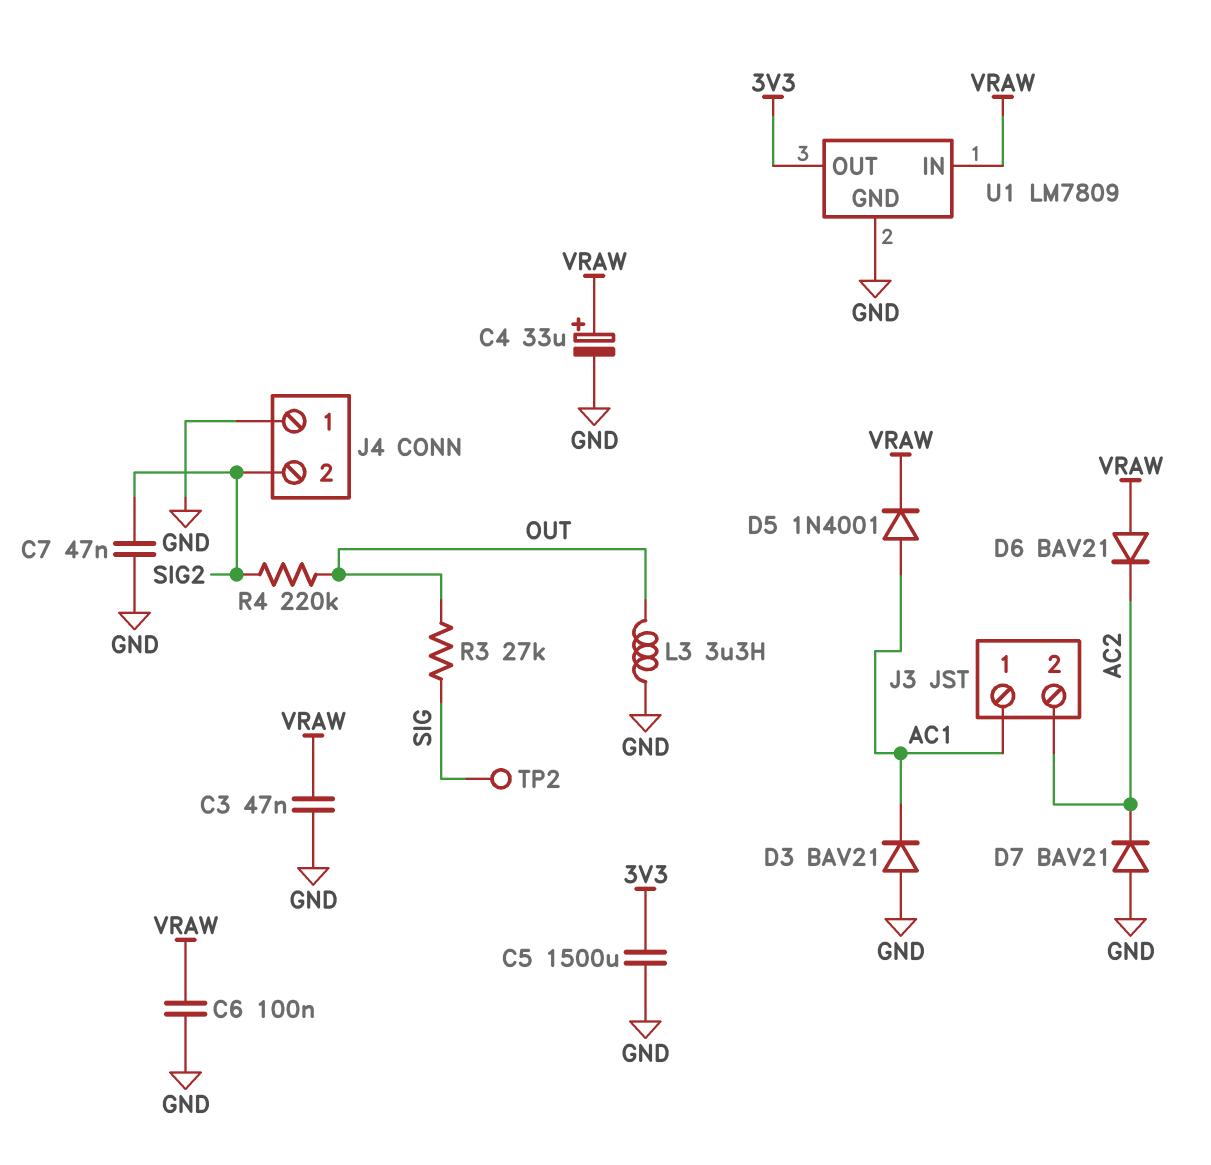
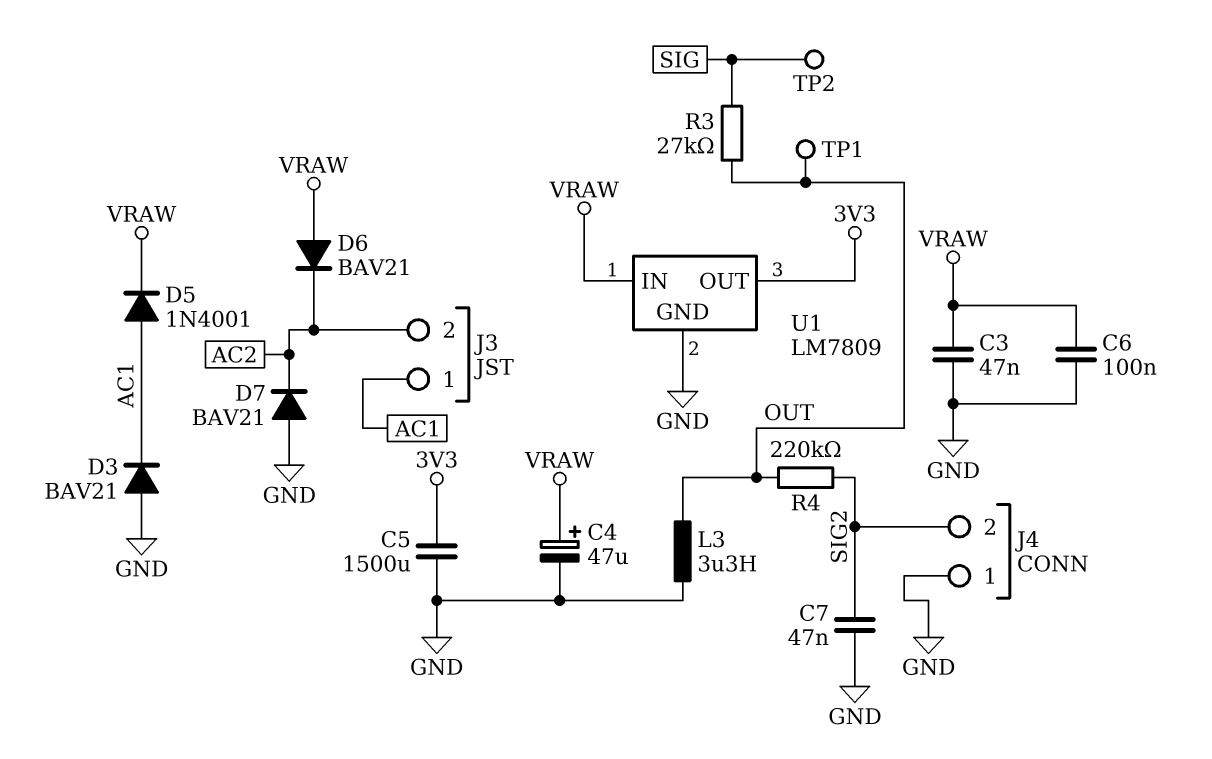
C4: 33uF (plus VRAW, minus GND) -> 47uF (plus VRAW, minus GND)
TP1: none -> test point (OUT)

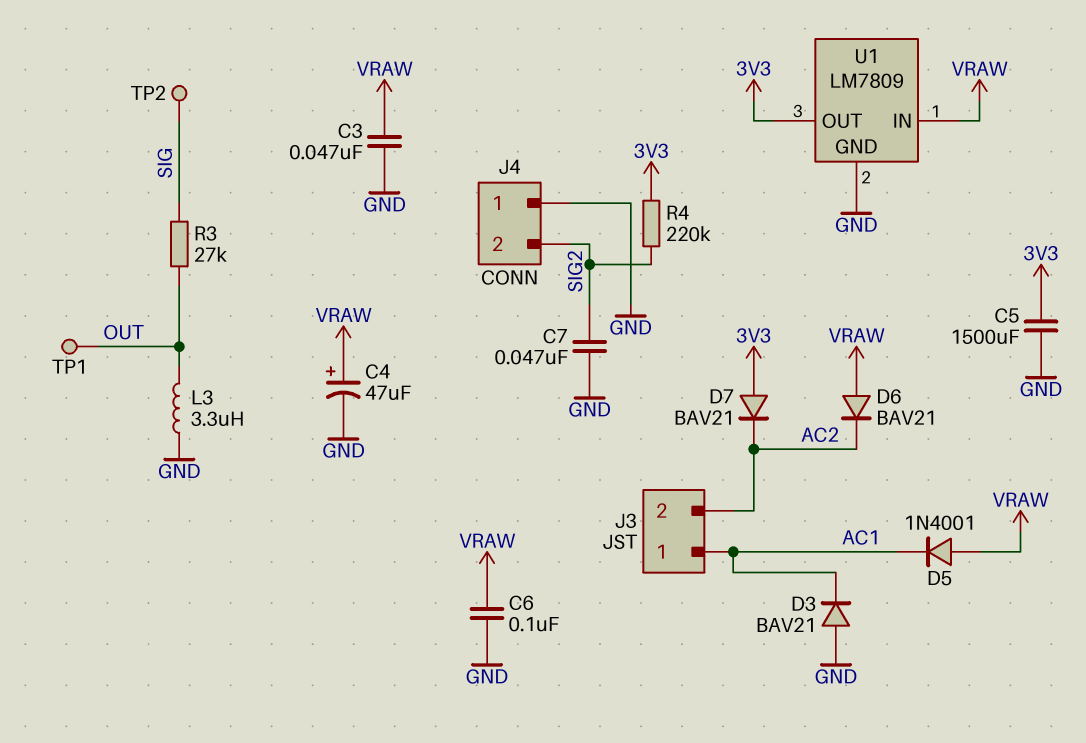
D5: diode 1N4001 (A AC1, K VRAW) -> diode 1N4001 (A VRAW, K AC1)
D7: diode BAV21 (A GND, K AC2) -> diode BAV21 (A 3V3, K AC2)
R4: 220k (OUT, SIG2) -> 220k (3V3, SIG2)

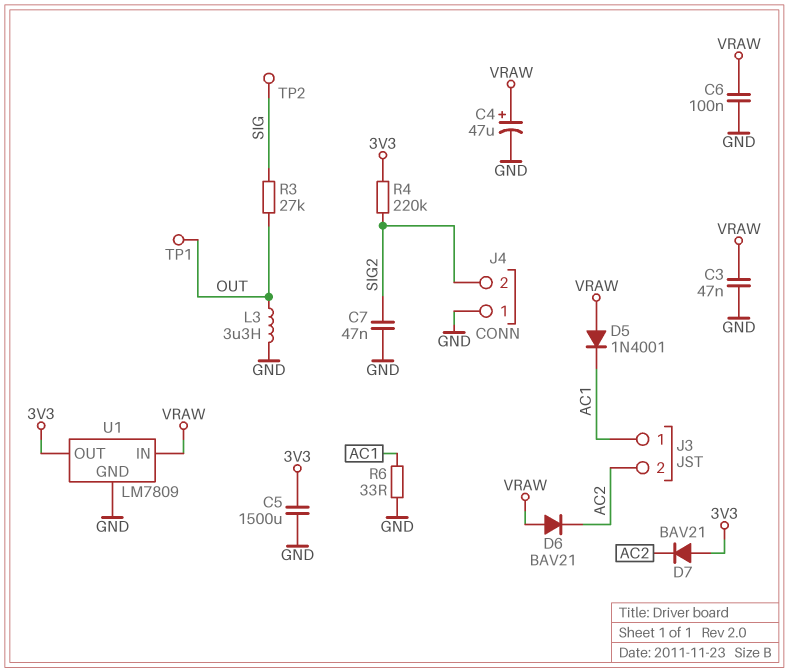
D3: diode BAV21 (A GND, K AC1) -> none
R6: none -> 33 (AC1, GND)

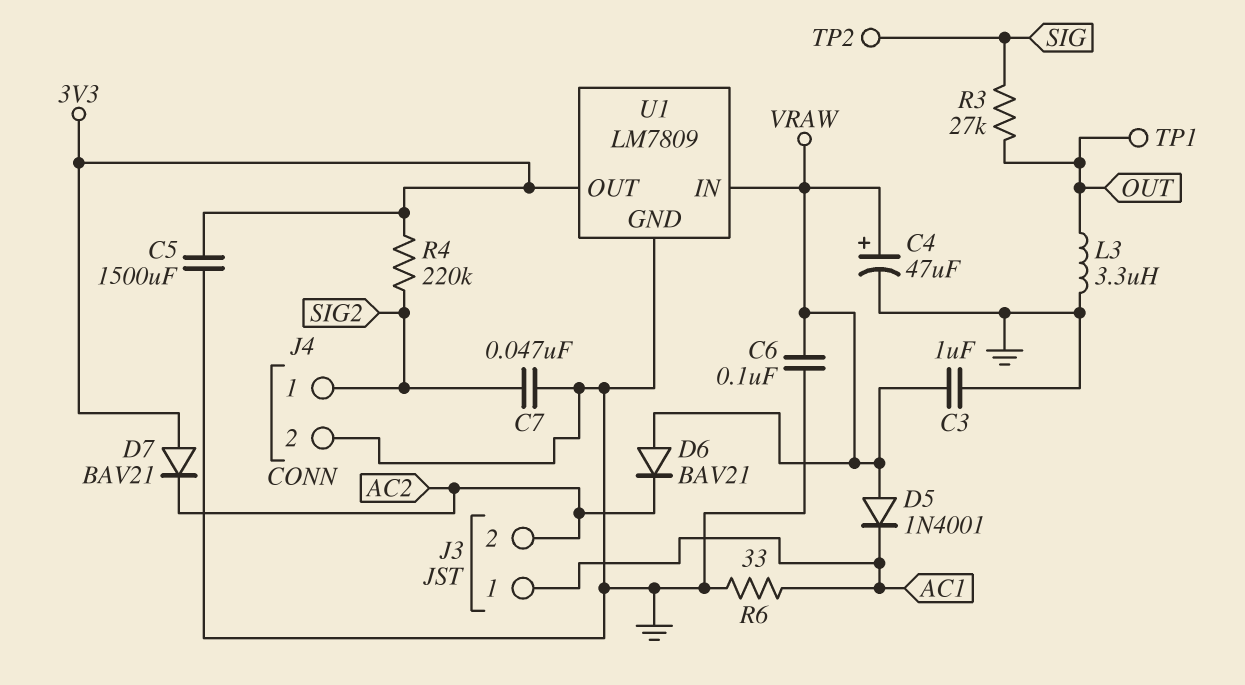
C3: 47nF (GND, VRAW) -> 1uF (GND, VRAW)
J4 pin 1: GND -> SIG2
J4 pin 2: SIG2 -> GND

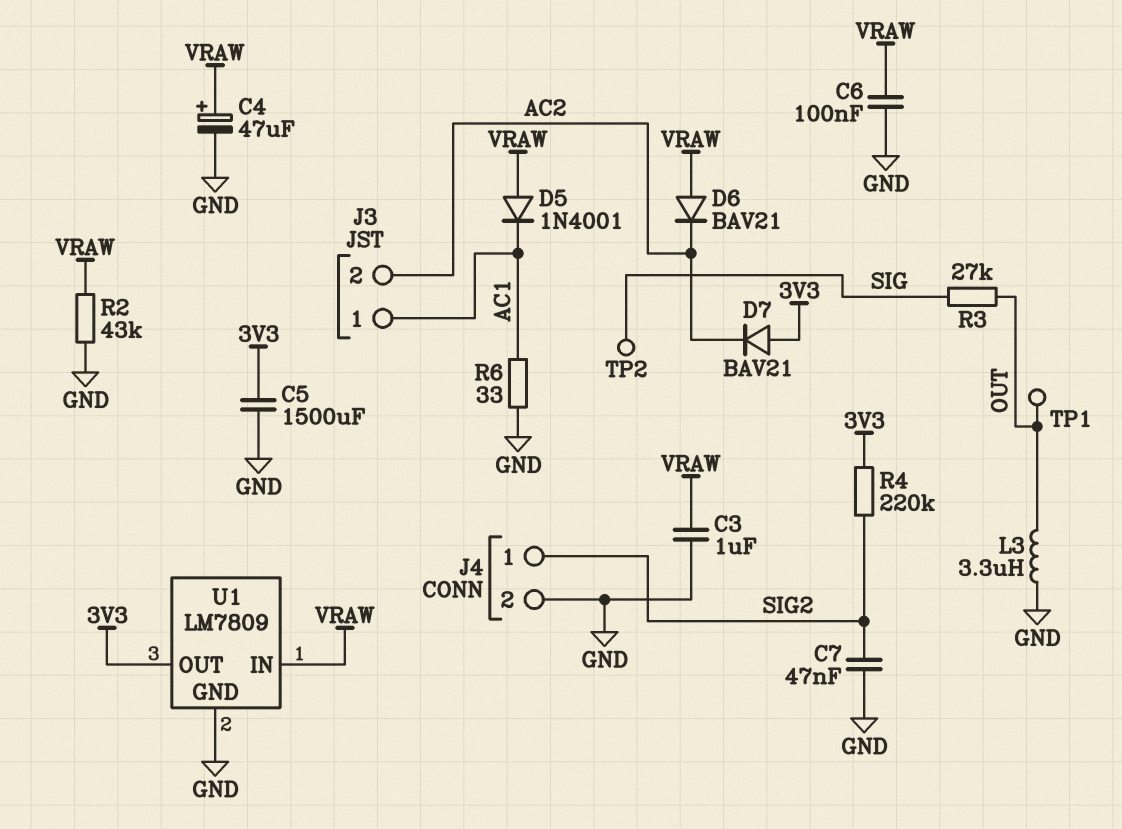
R2: none -> 43k (GND, VRAW)

